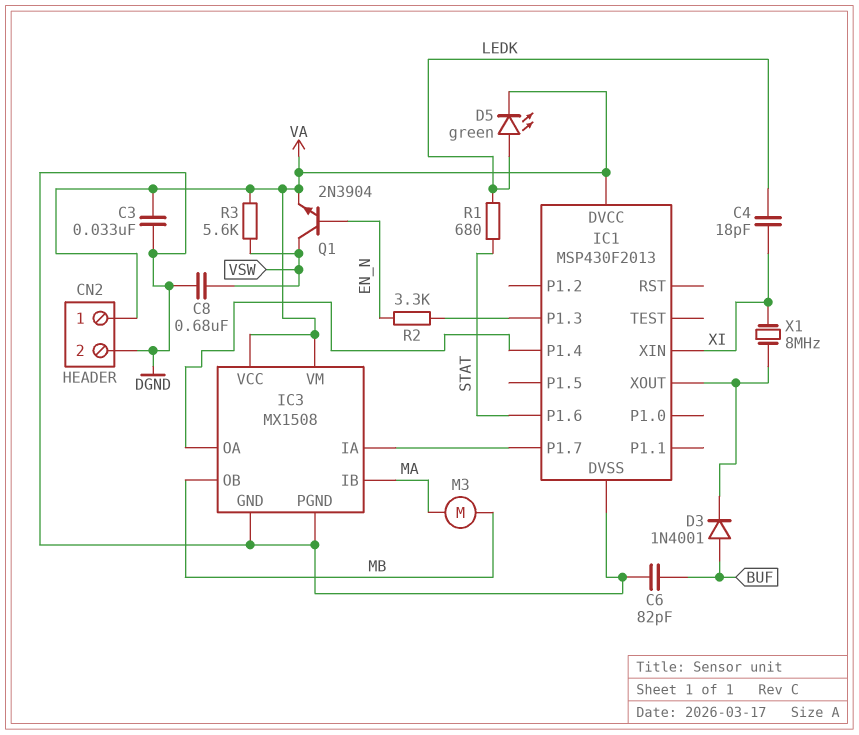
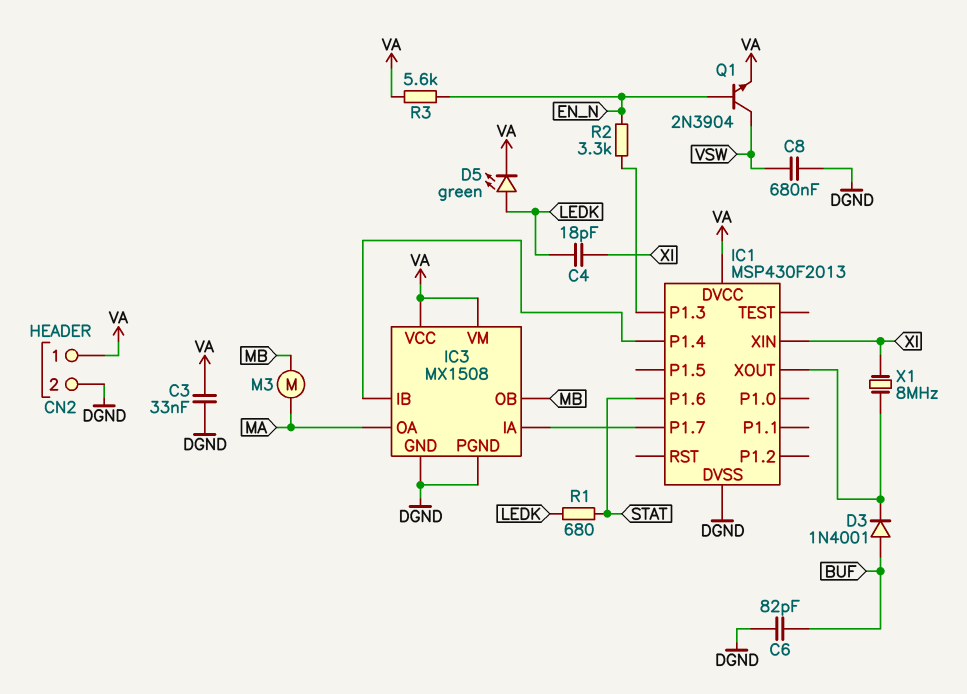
IC3 pin IB: MA -> IC1/P1.4
IC3 pin OA: IC1/P1.4 -> MA
R3: 5.6k (VA, VSW) -> 5.6k (EN_N, VA)

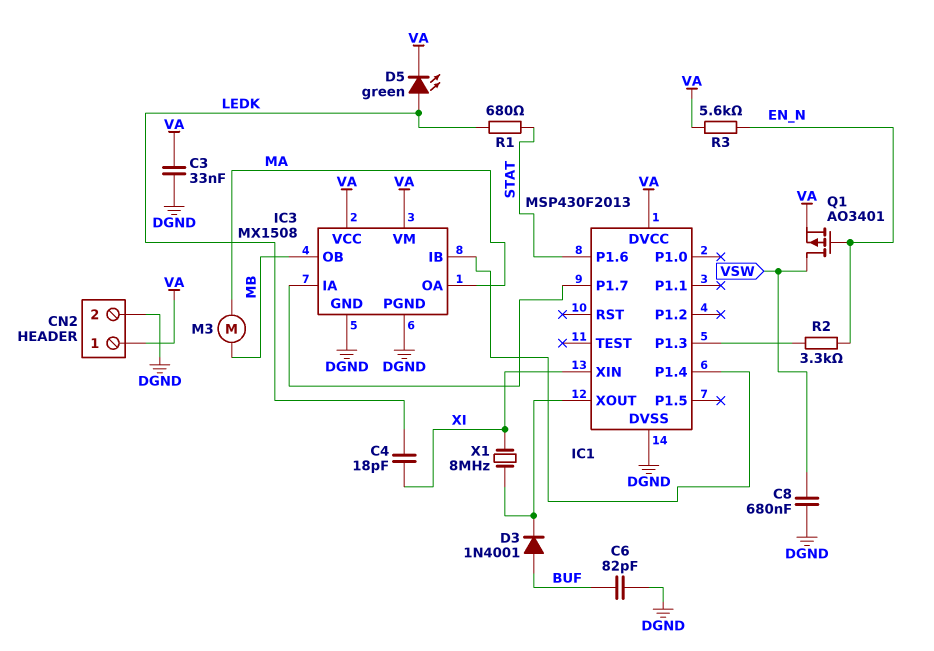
Q1: NPN 2N3904 (B EN_N, C VSW, E VA) -> PMOS AO3401 (G EN_N, D VSW, S VA)

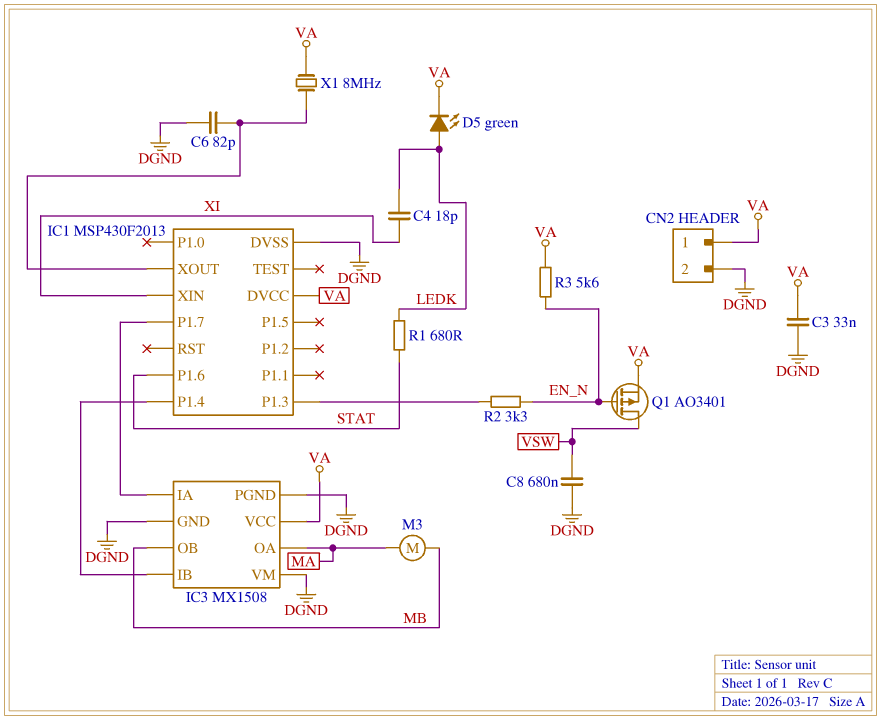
C6: 82pF (BUF, DGND) -> 82pF (DGND, IC1/XOUT)
D3: diode 1N4001 (A BUF, K IC1/XOUT) -> none
IC3 pin VM: VA -> DGND
X1: 8MHz (IC1/XOUT, XI) -> 8MHz (IC1/XOUT, VA)

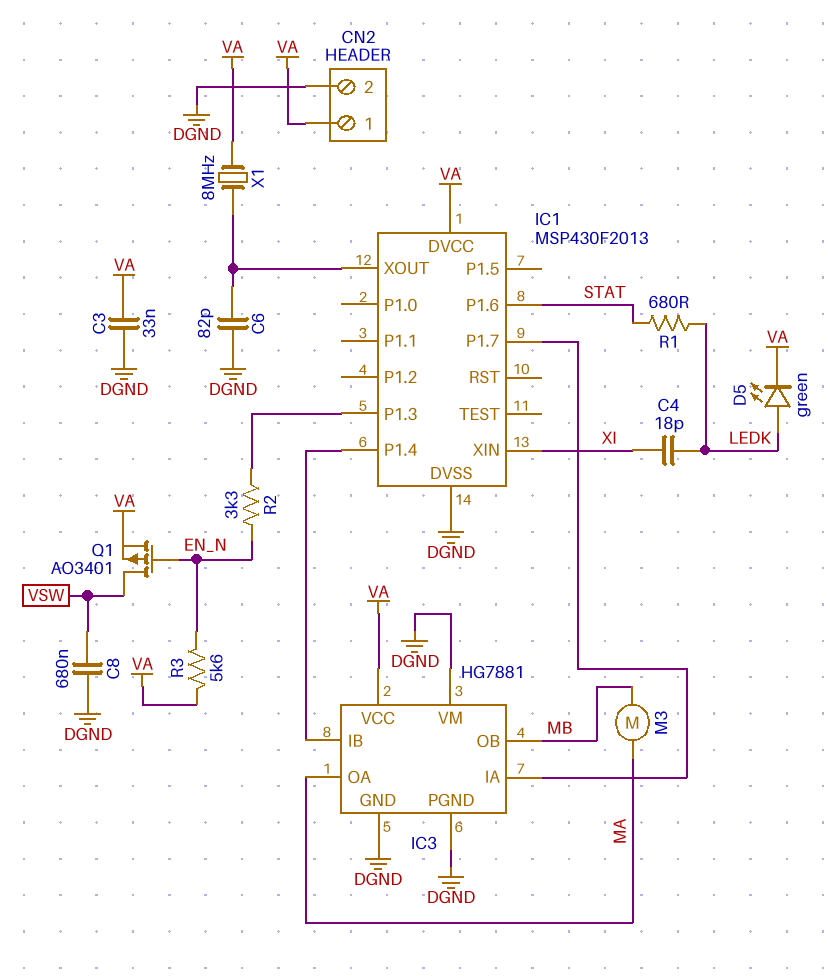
IC3: MX1508 -> HG7881

